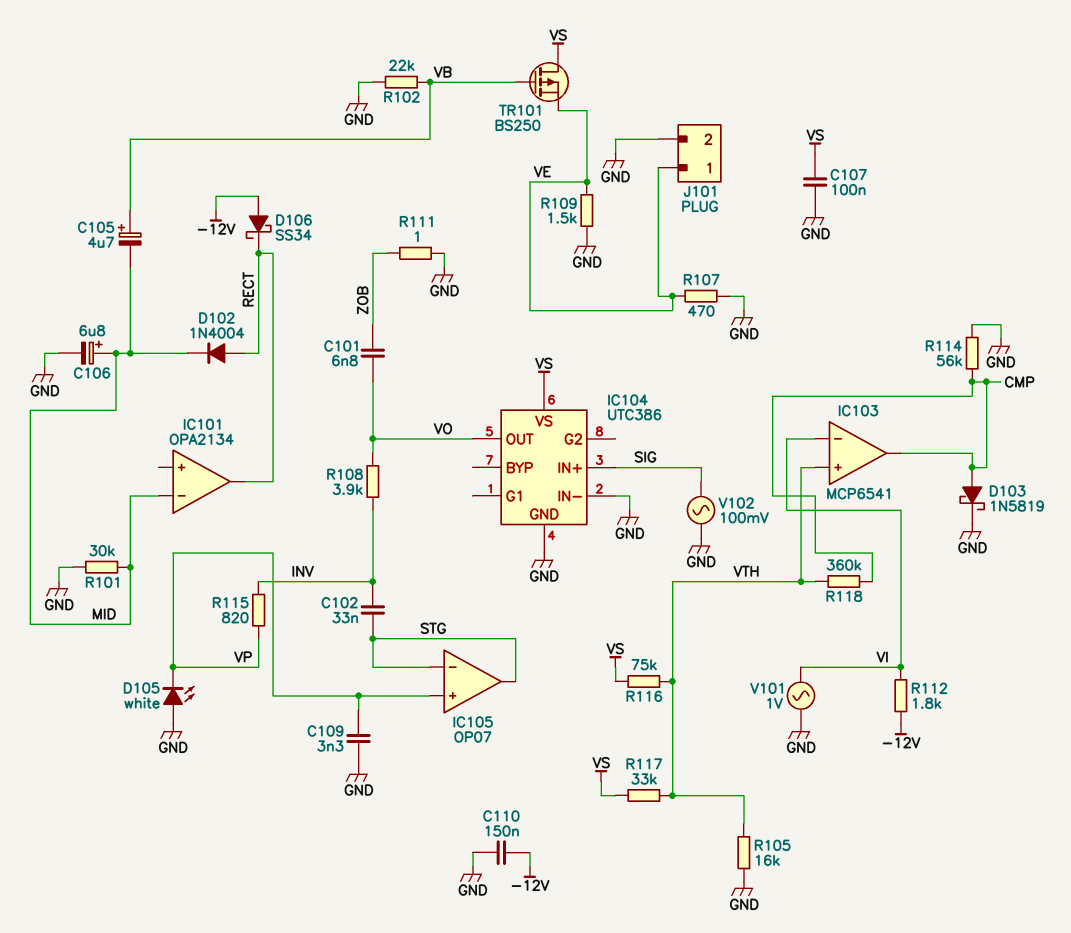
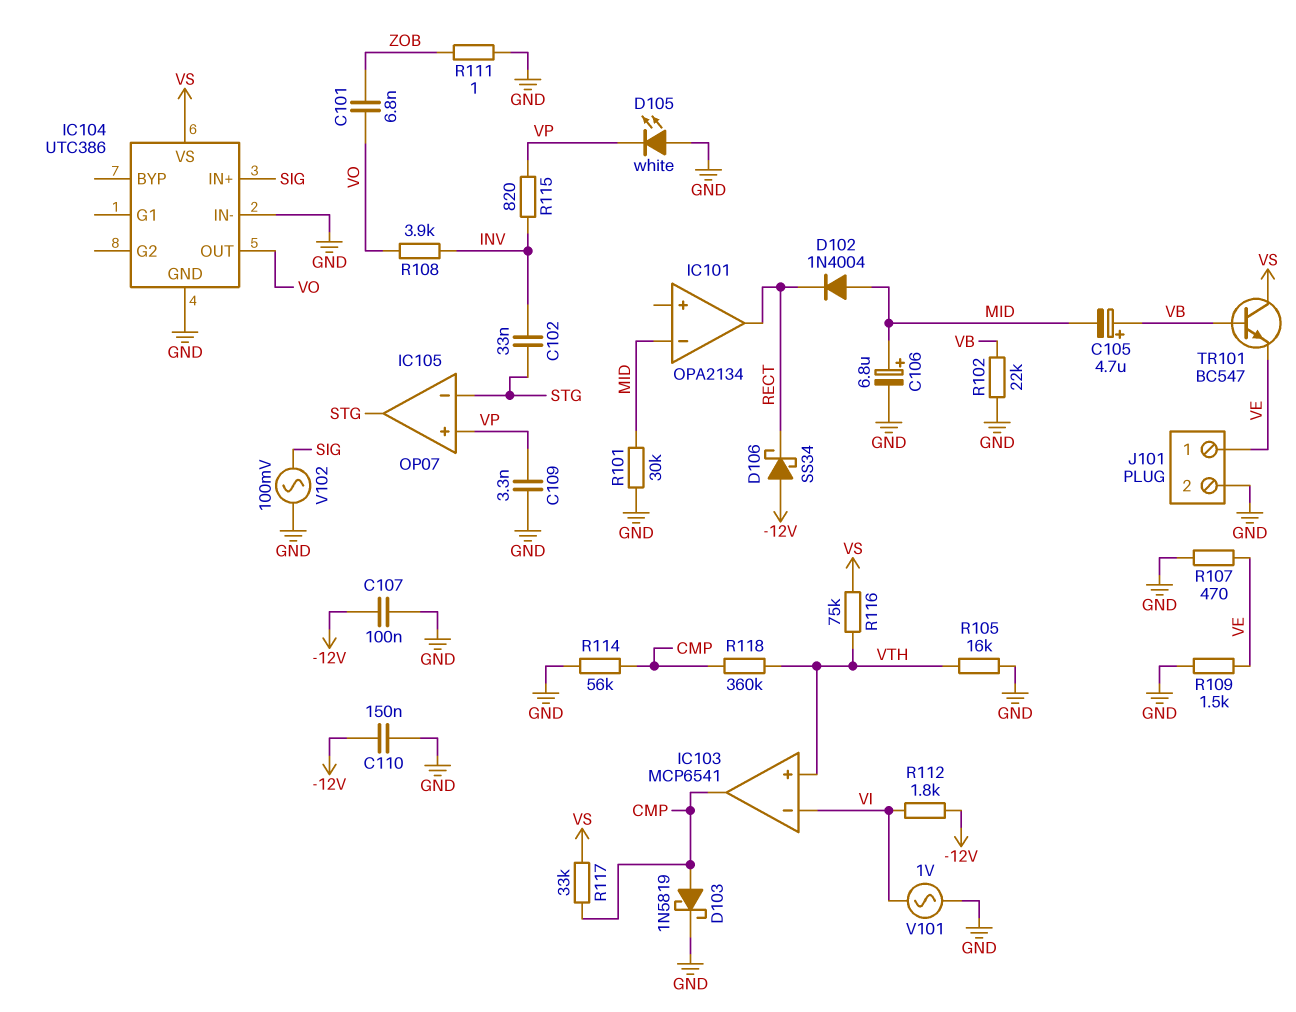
C107: 100nF (GND, VS) -> 100nF (-12V, GND)
D102: diode 1N4004 (A RECT, K MID) -> diode 1N4004 (A MID, K RECT)
R117: 33k (VS, VTH) -> 33k (CMP, VS)
TR101: PMOS BS250 (G VB, D VS, S VE) -> NPN BC547 (B VB, C VS, E VE)

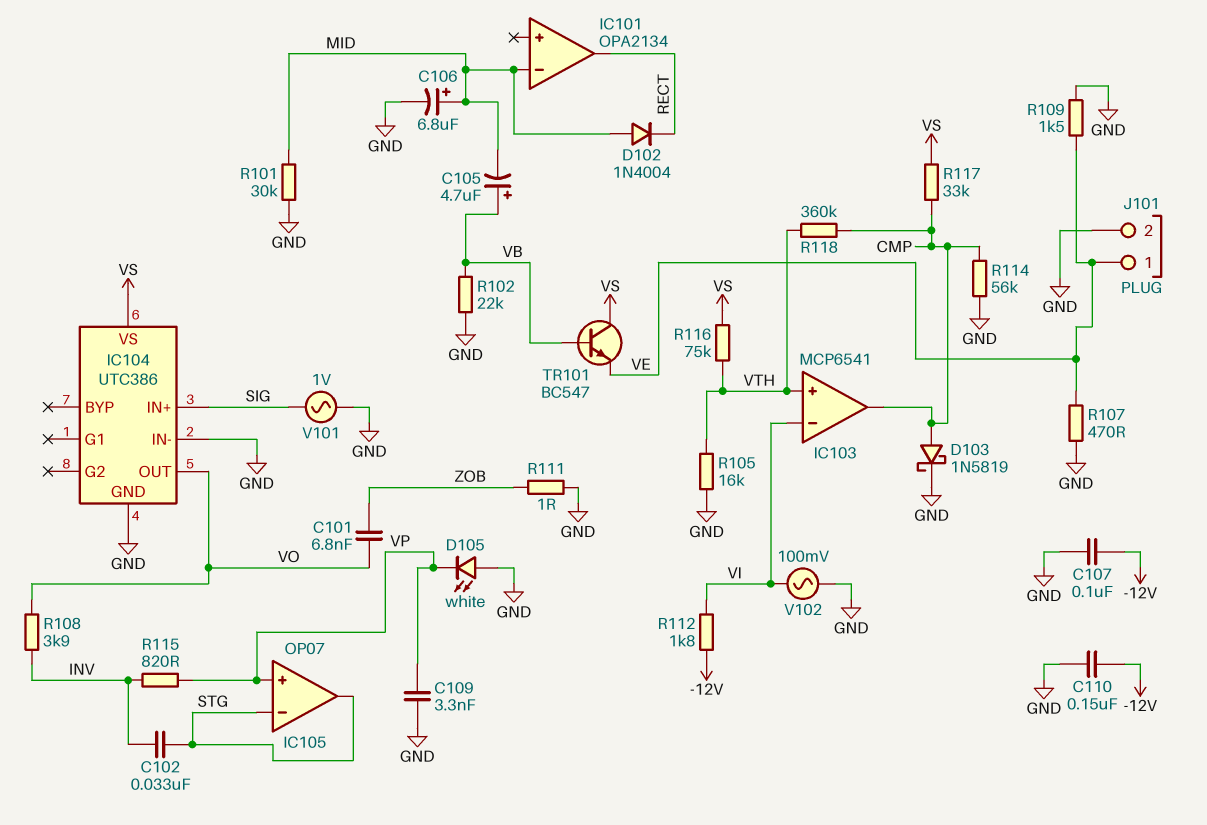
D106: schottky SS34 (A -12V, K RECT) -> none
V101: AC 1V (GND, VI) -> AC 1V (GND, SIG)
V102: AC 100mV (GND, SIG) -> AC 100mV (GND, VI)

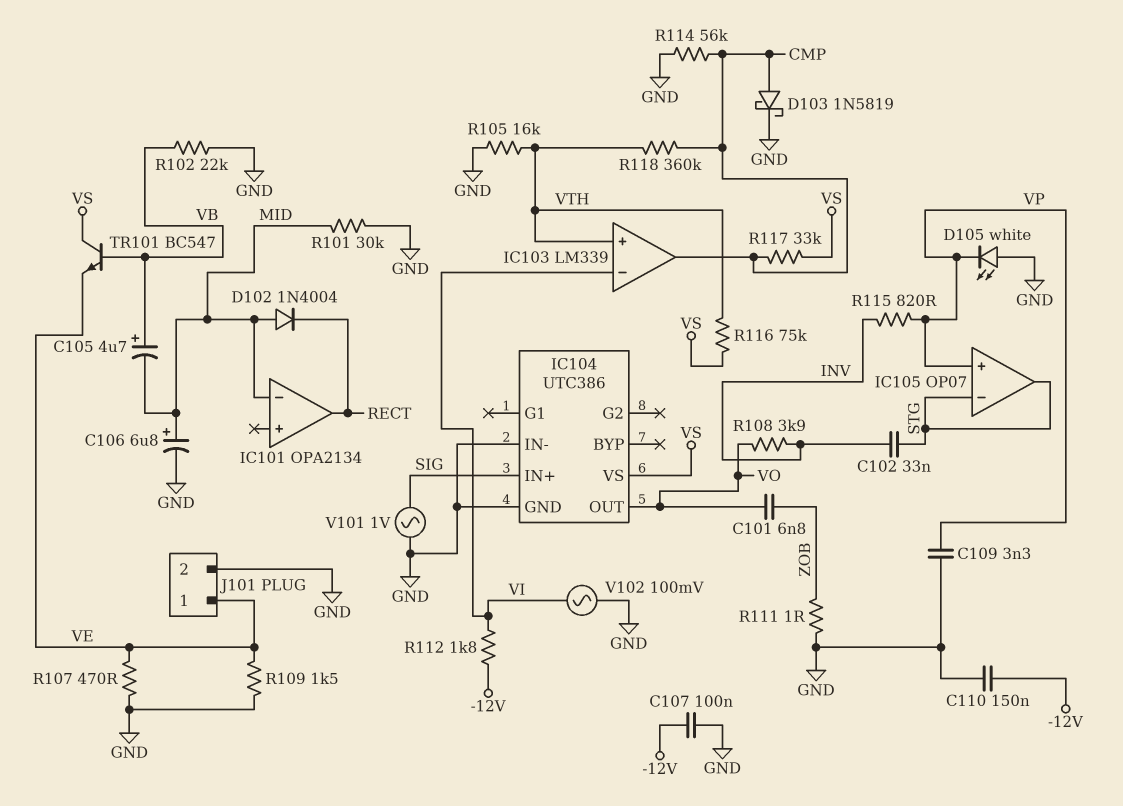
IC103: MCP6541 -> LM339

